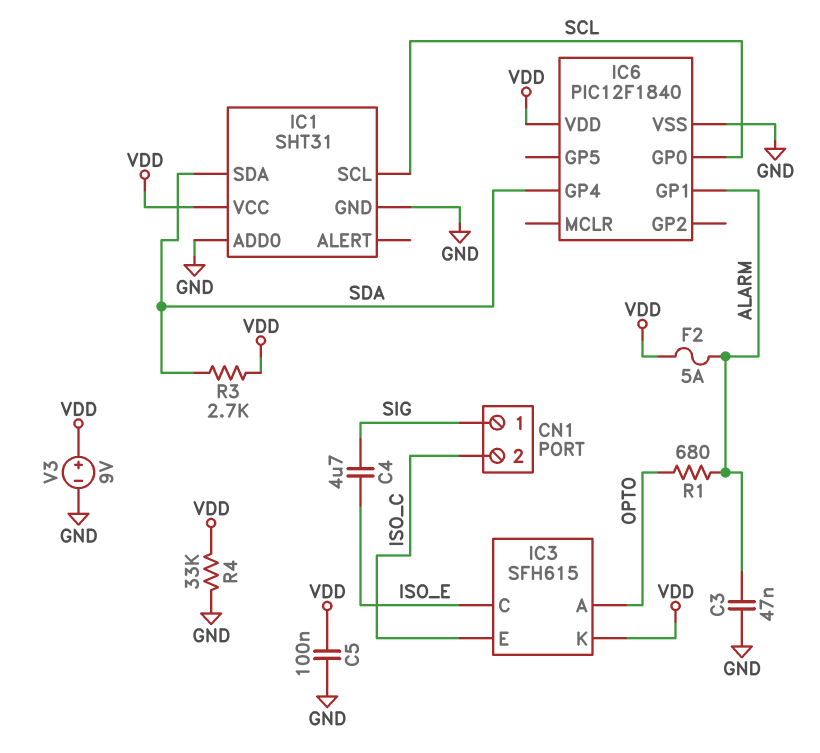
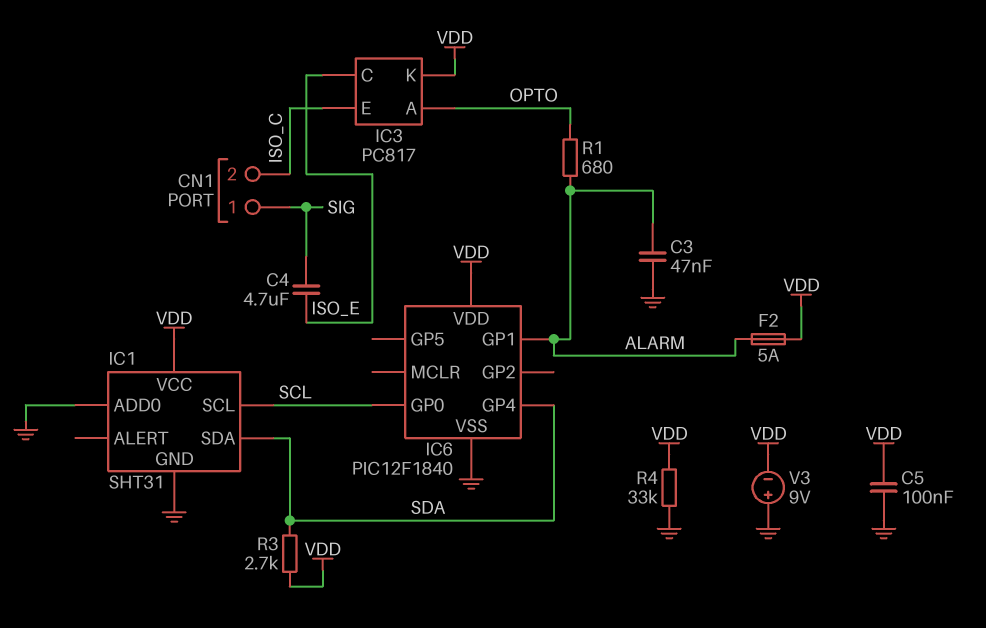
IC3: SFH615 -> PC817
V3: 9V (plus VDD, minus GND) -> 9V (plus GND, minus VDD)

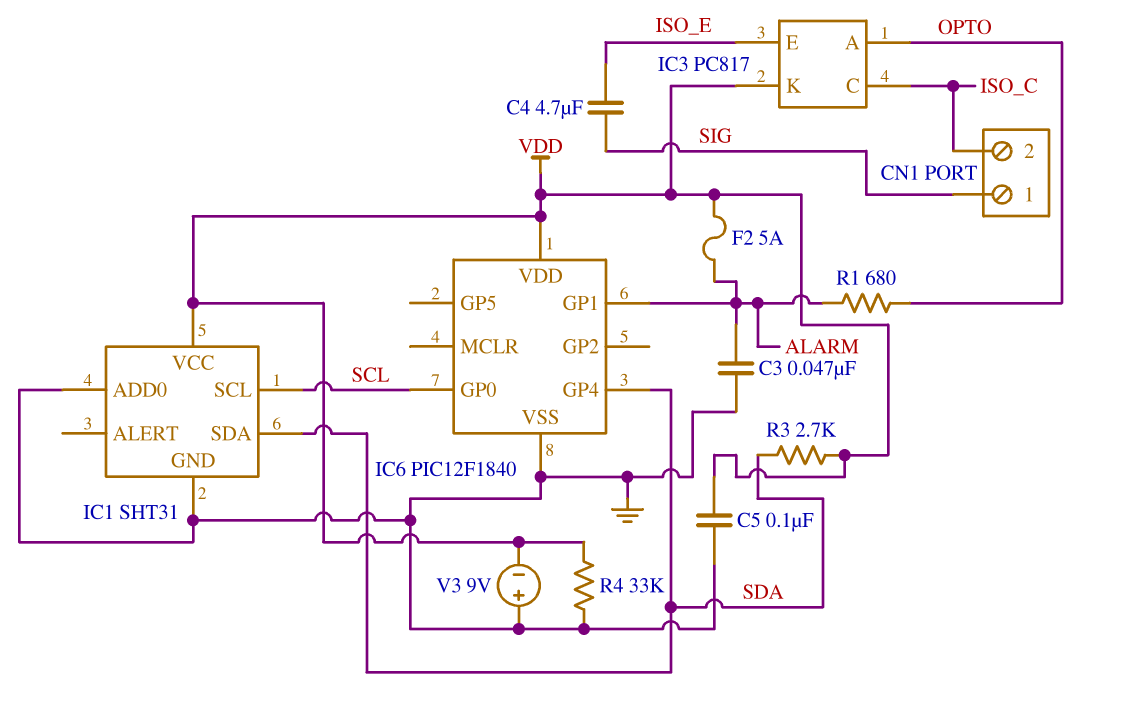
IC3 pin C: ISO_E -> ISO_C
IC3 pin E: ISO_C -> ISO_E

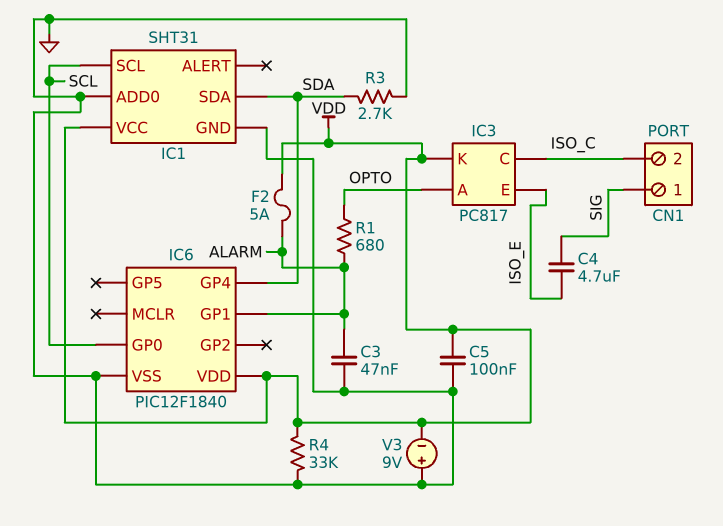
R3: 2.7k (SDA, VDD) -> 2.7k (GND, SDA)

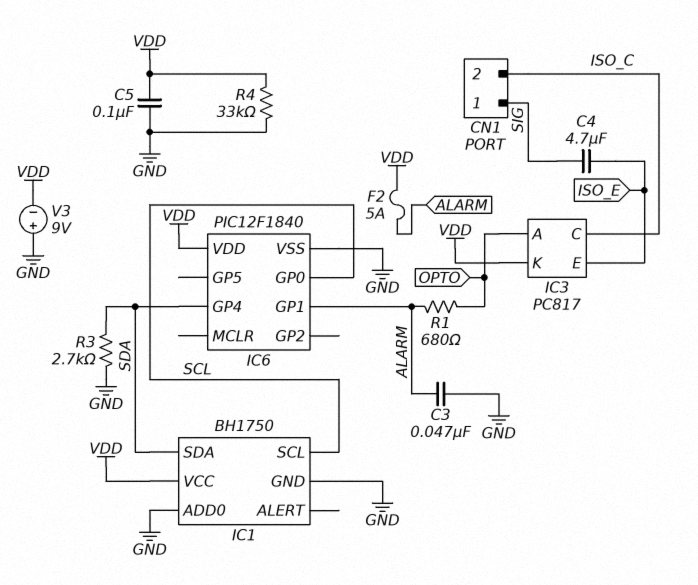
IC1: SHT31 -> BH1750

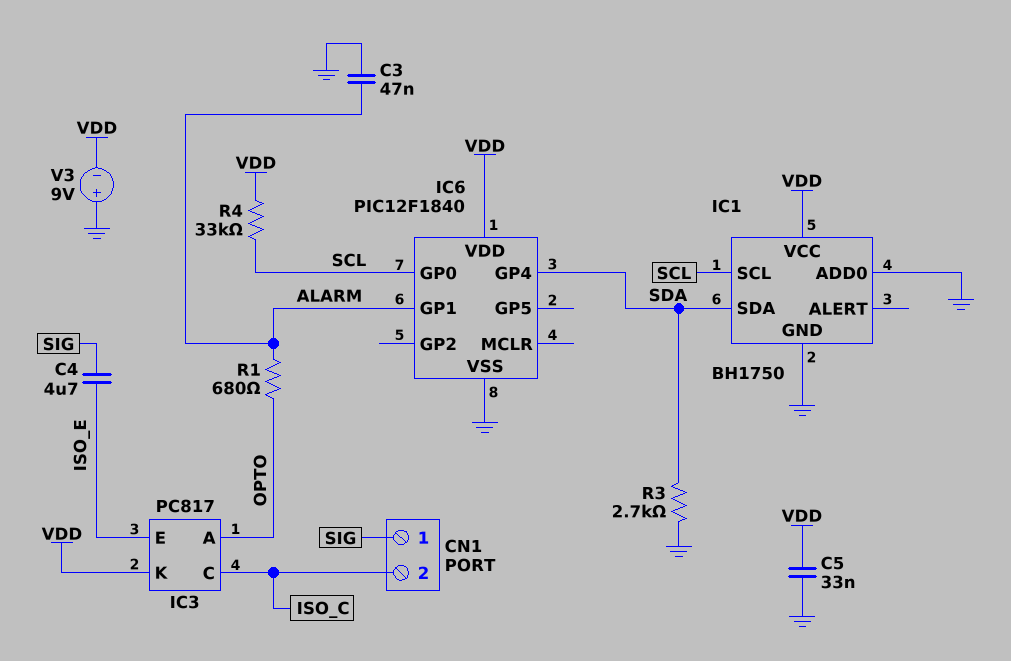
C5: 100nF (GND, VDD) -> 33nF (GND, VDD)
F2: 5A (ALARM, VDD) -> none
R4: 33k (GND, VDD) -> 33k (SCL, VDD)

